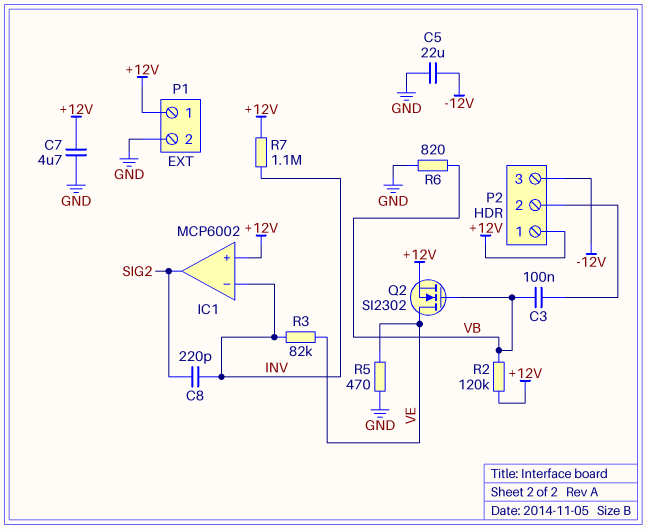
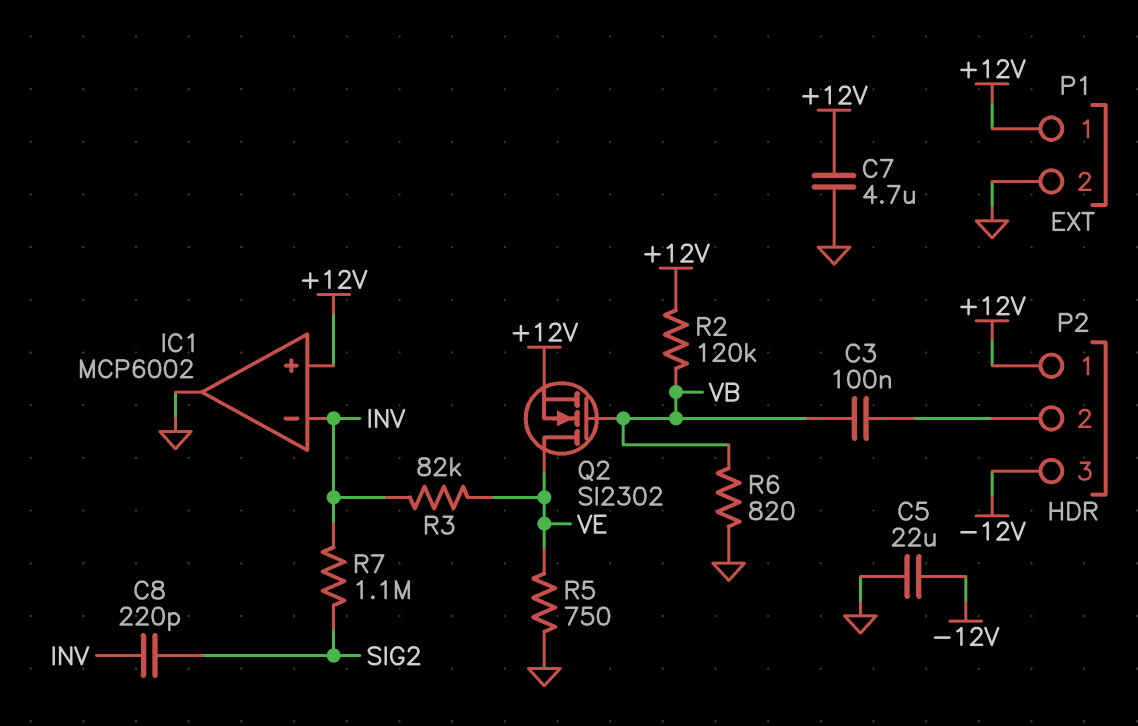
IC1 pin out: SIG2 -> GND
R5: 470 (GND, VE) -> 750 (GND, VE)
R7: 1.1M (+12V, INV) -> 1.1M (INV, SIG2)

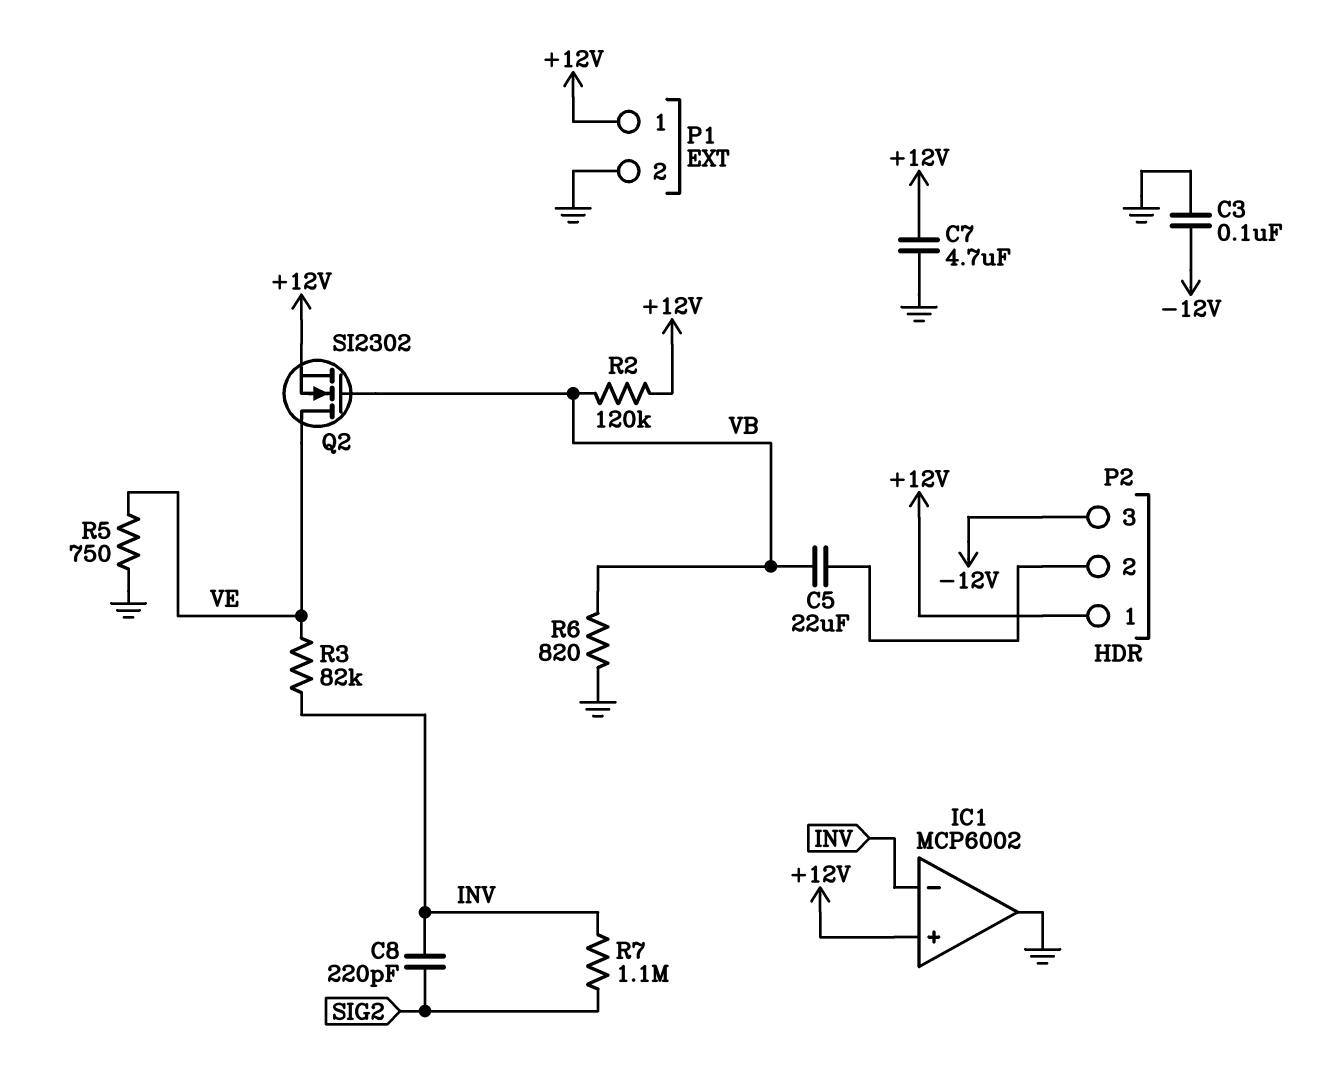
C3: 100nF (P2/2, VB) -> 100nF (-12V, GND)
C5: 22uF (-12V, GND) -> 22uF (P2/2, VB)

